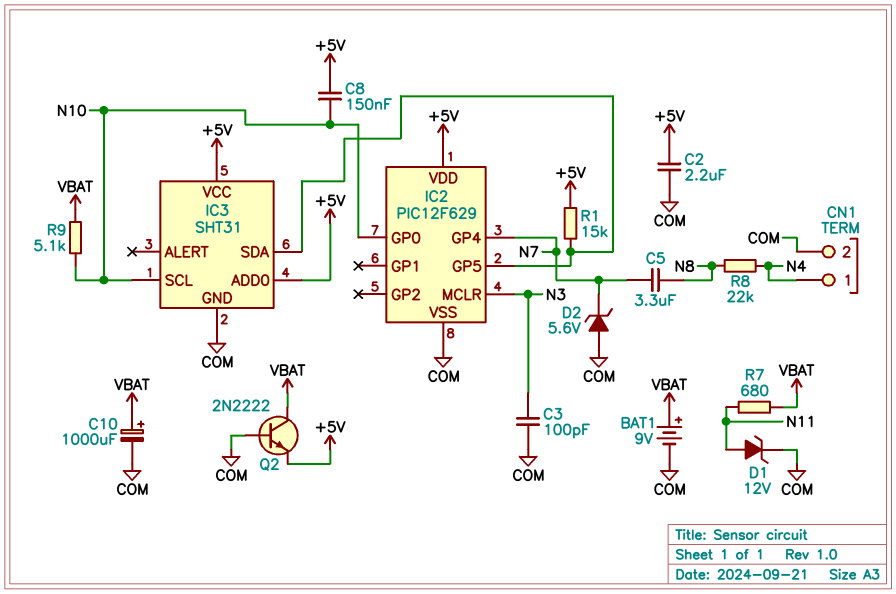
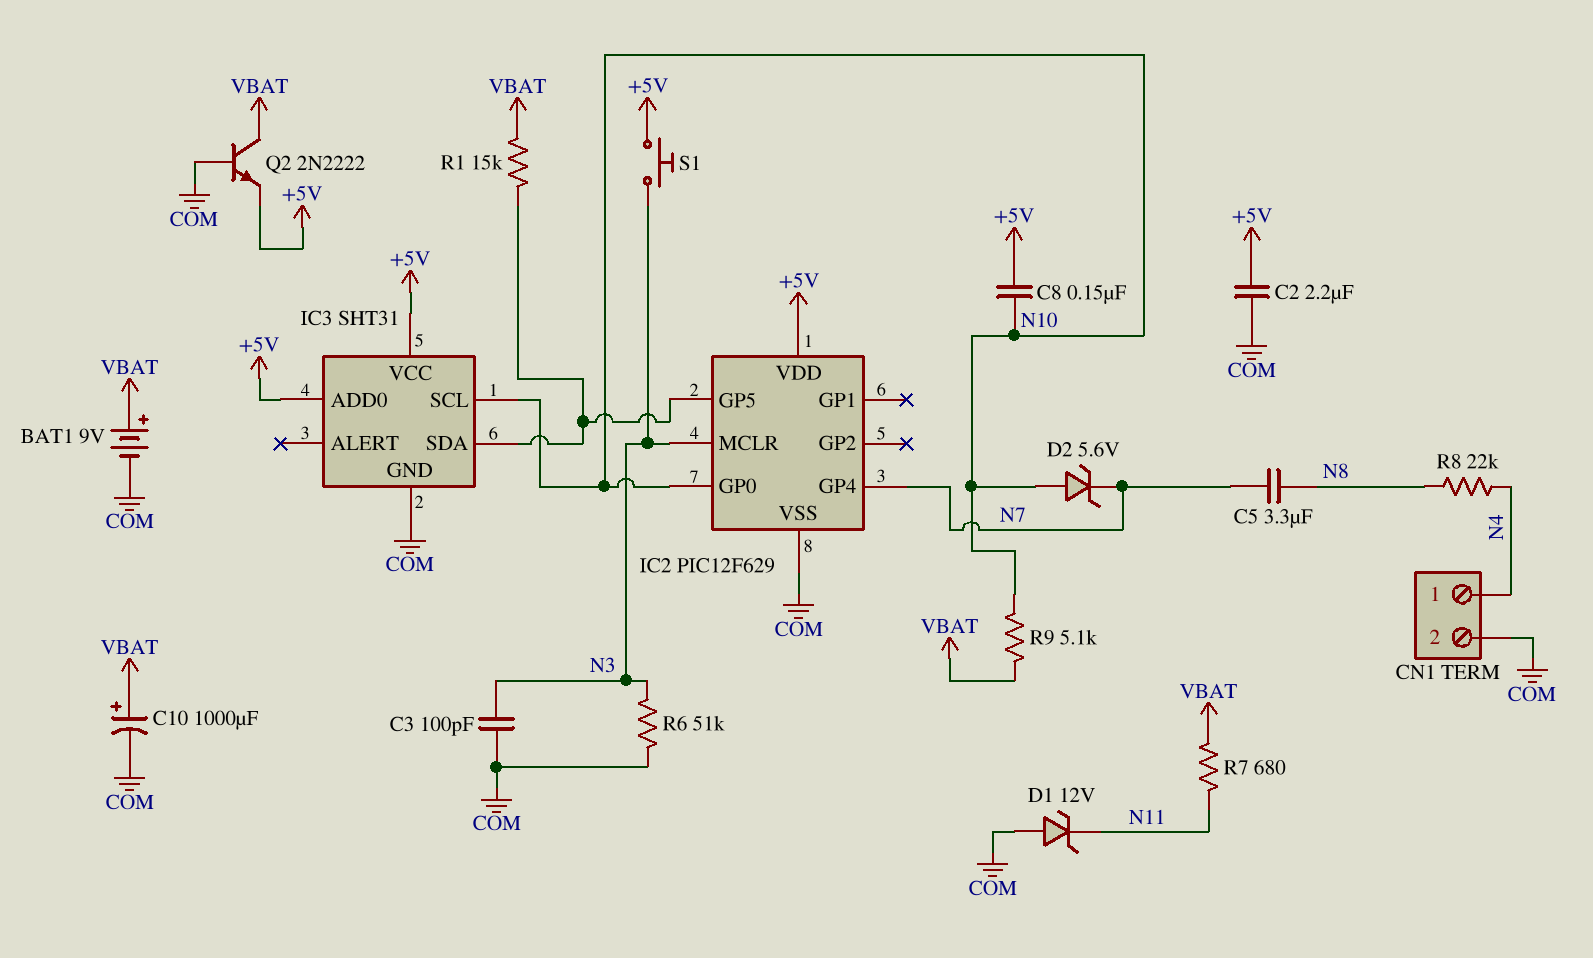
D1: zener 12V (A N11, K COM) -> zener 12V (A COM, K N11)
D2: zener 5.6V (A COM, K N7) -> zener 5.6V (A N10, K N7)
R1: 15k (+5V, IC2/GP5) -> 15k (IC2/GP5, VBAT)
R6: none -> 51k (COM, N3)
S1: none -> button (+5V, N3)

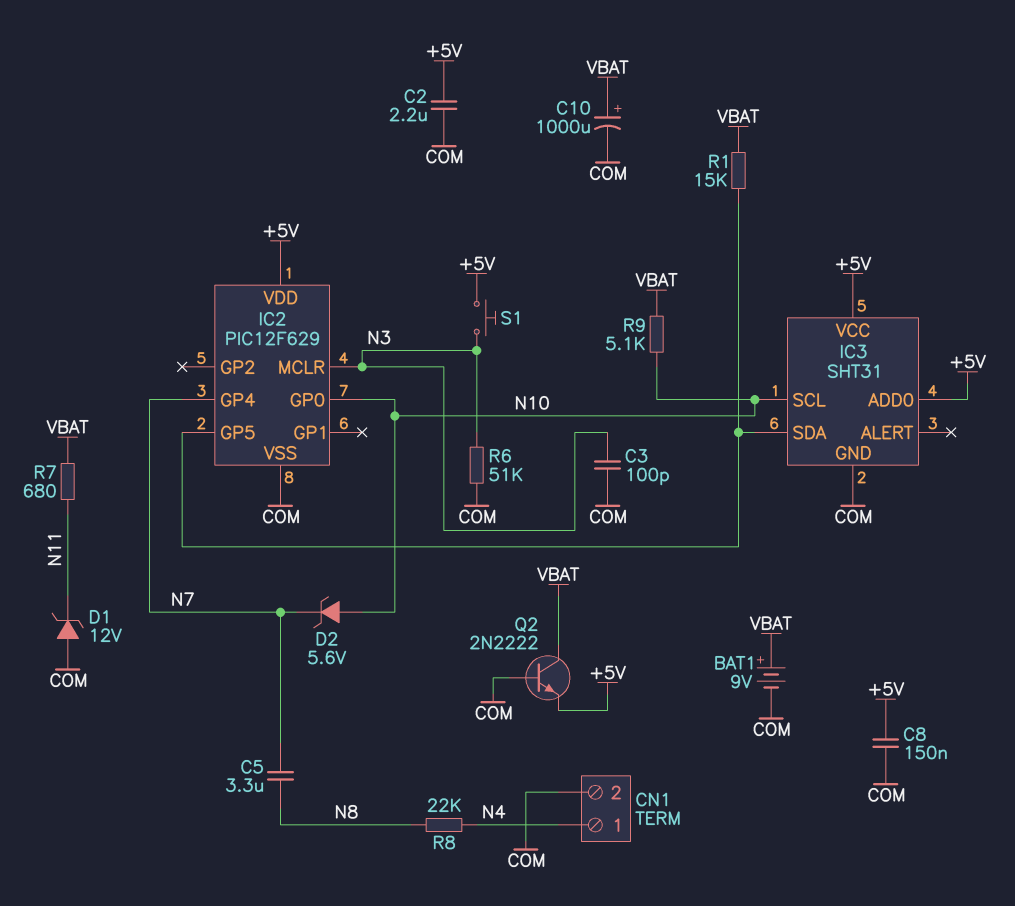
C8: 150nF (+5V, N10) -> 150nF (+5V, COM)

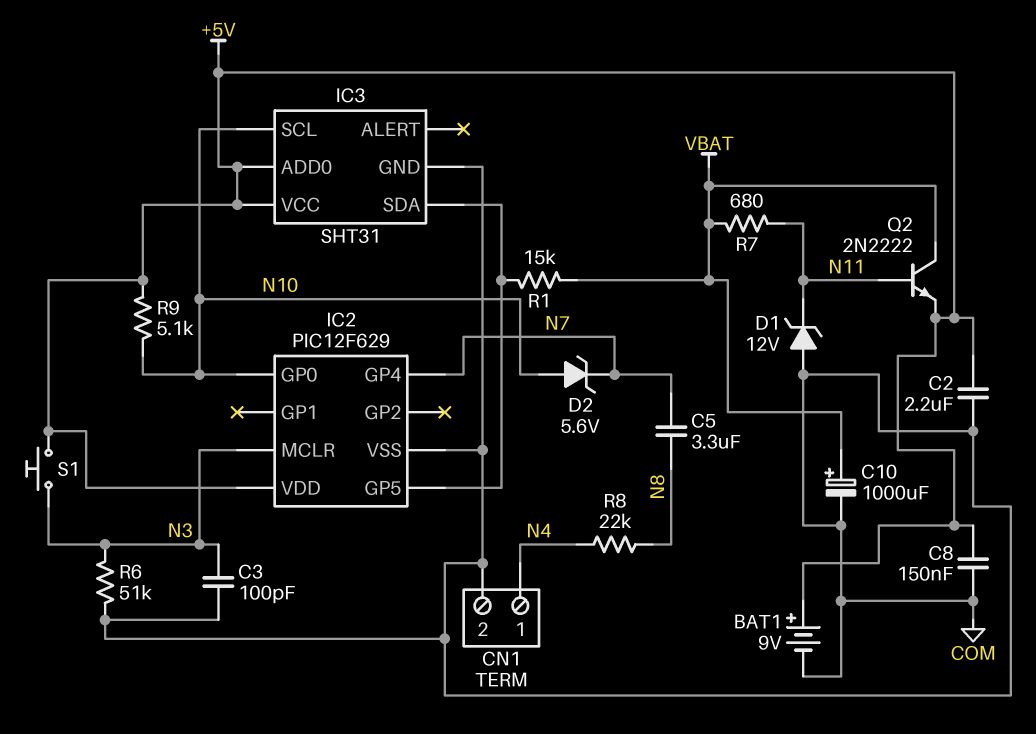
BAT1: 9V (plus VBAT, minus COM) -> 9V (plus +5V, minus COM)
Q2: NPN 2N2222 (B COM, C VBAT, E +5V) -> NPN 2N2222 (B N11, C VBAT, E +5V)
R9: 5.1k (N10, VBAT) -> 5.1k (+5V, N10)

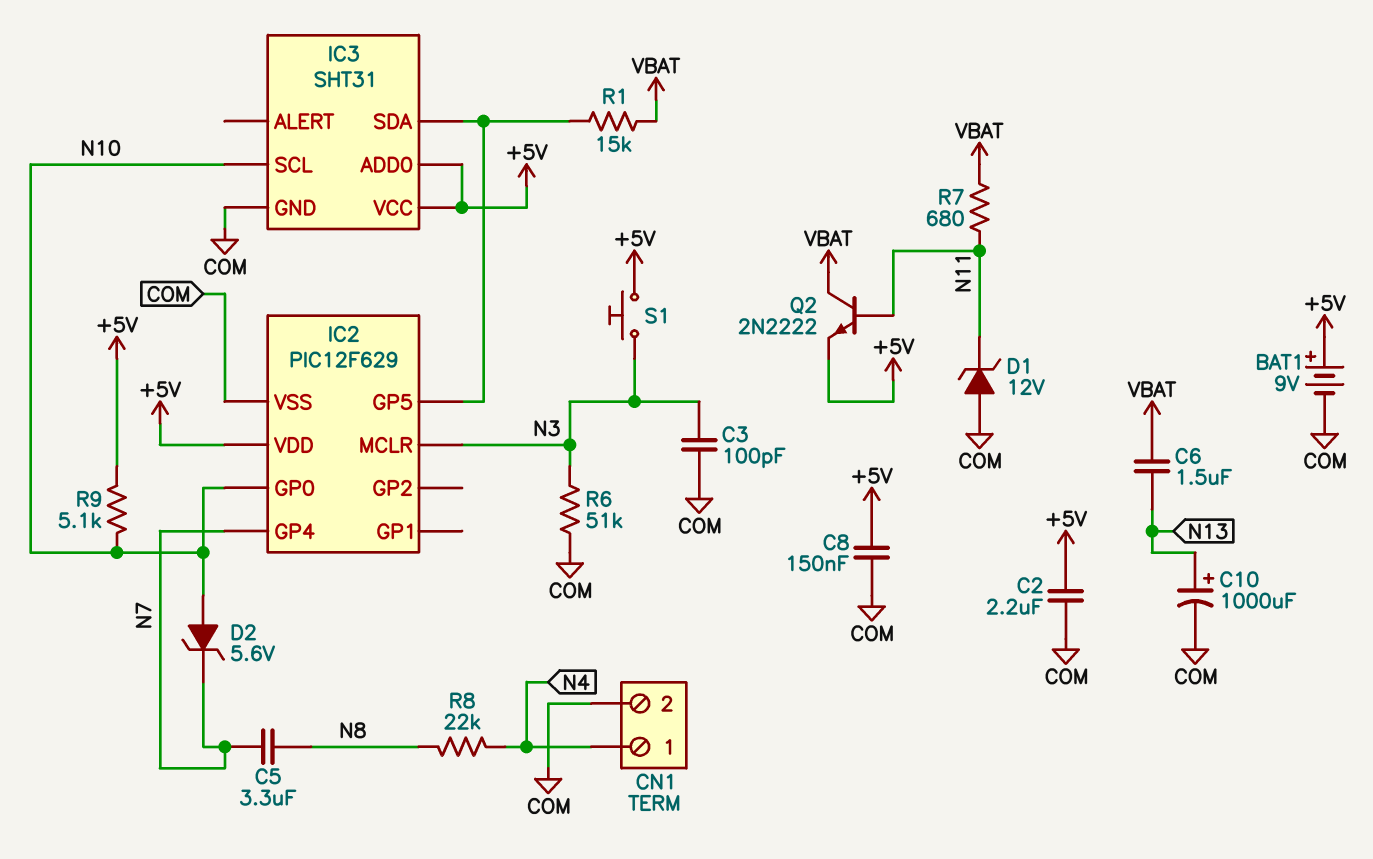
C6: none -> 1.5uF (N13, VBAT)
C10: 1000uF (plus VBAT, minus COM) -> 1000uF (plus N13, minus COM)

